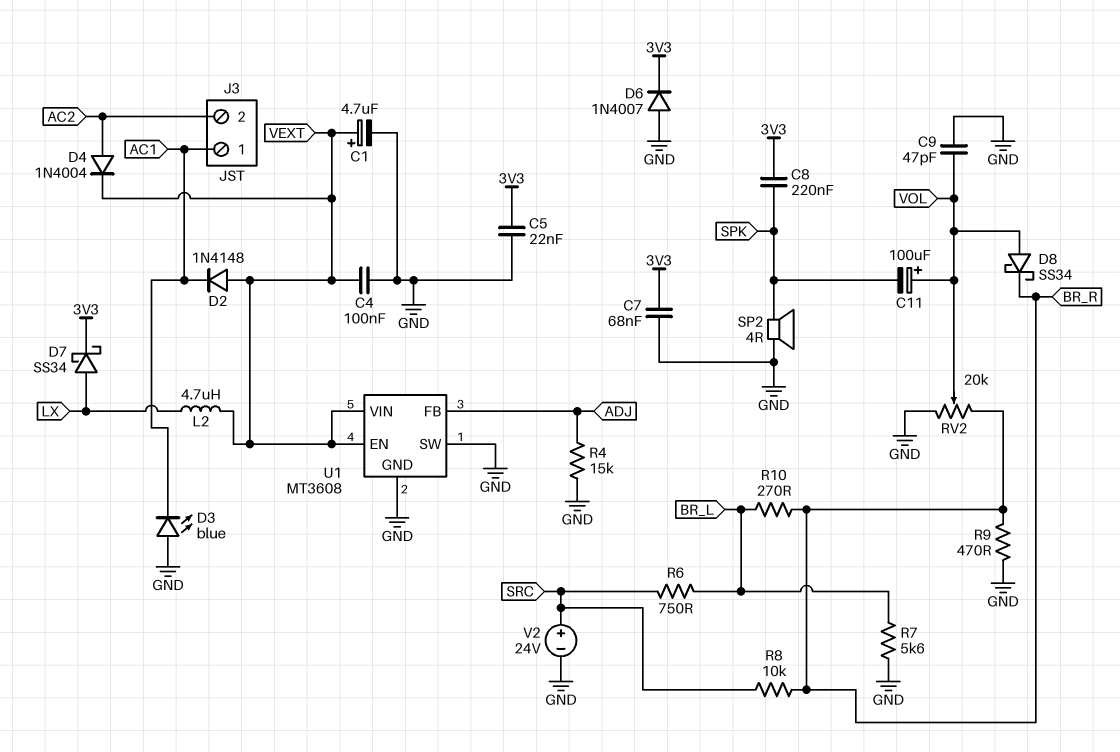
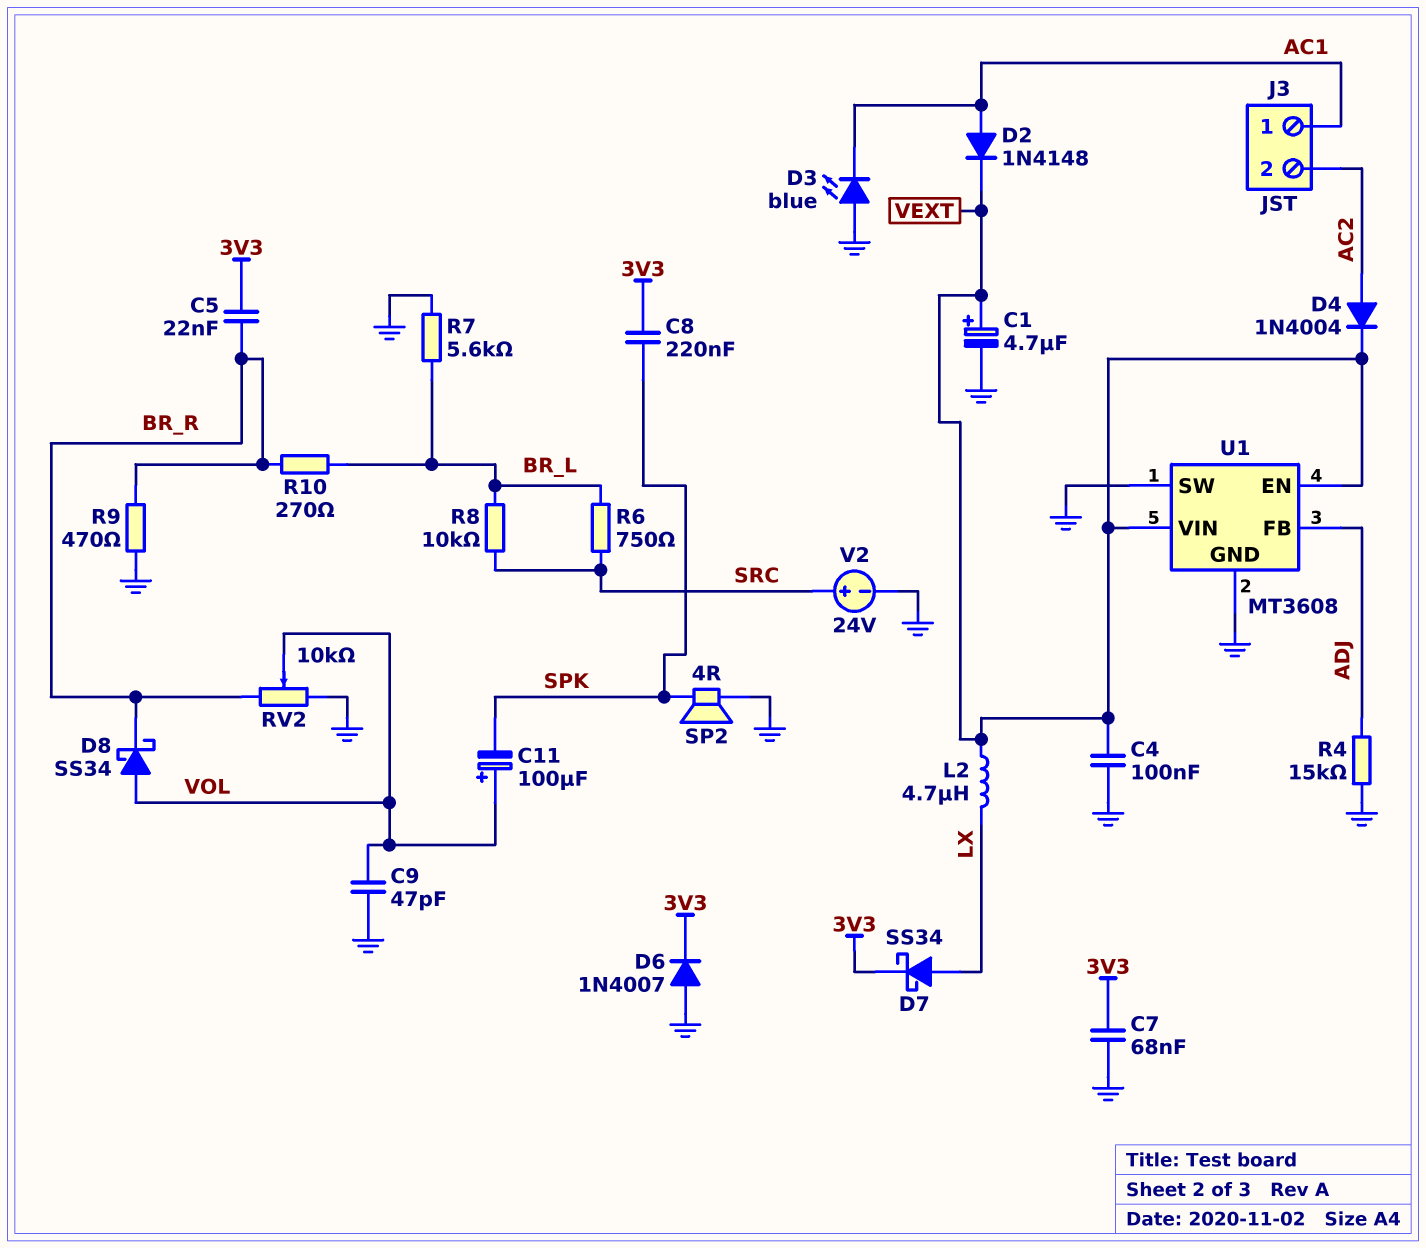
C5: 22nF (3V3, GND) -> 22nF (3V3, BR_R)
D2: diode 1N4148 (A VEXT, K AC1) -> diode 1N4148 (A AC1, K VEXT)
R8: 10k (BR_R, SRC) -> 10k (BR_L, SRC)
RV2: 20k (BR_R, GND, wiper VOL) -> 10k (BR_R, GND, wiper VOL)

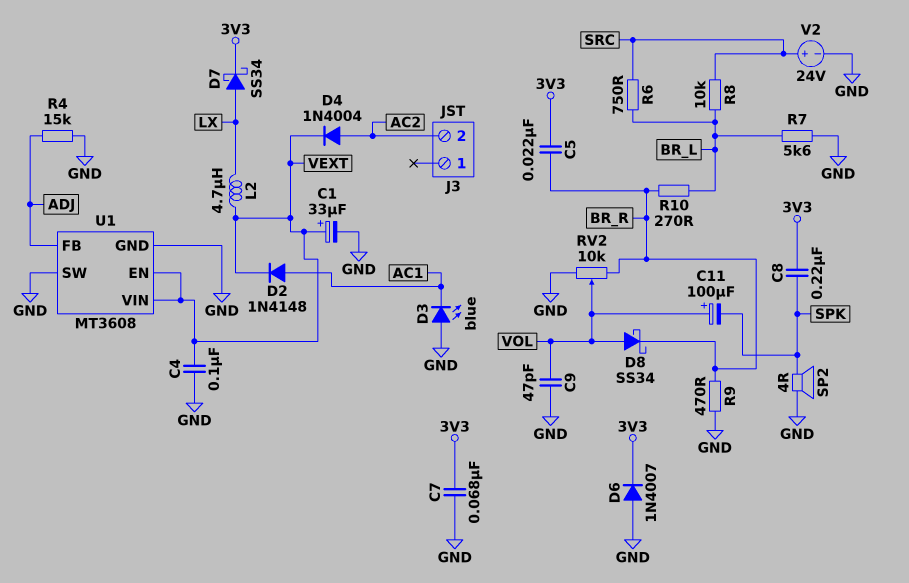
C1: 4.7uF (plus VEXT, minus GND) -> 33uF (plus VEXT, minus GND)
J3 pin 1: AC1 -> none

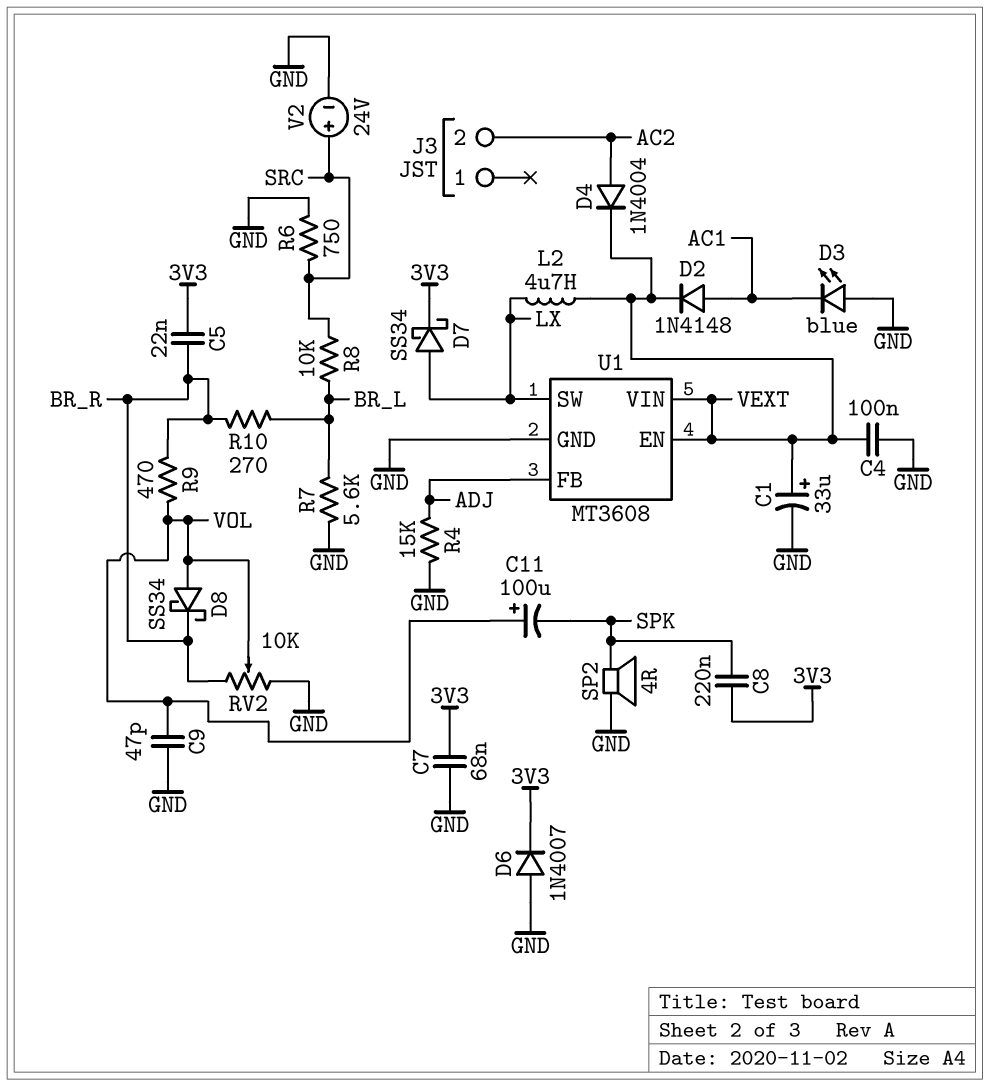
R6: 750 (BR_L, SRC) -> 750 (GND, SRC)
R9: 470 (BR_R, GND) -> 470 (BR_R, VOL)
U1 pin SW: GND -> LX

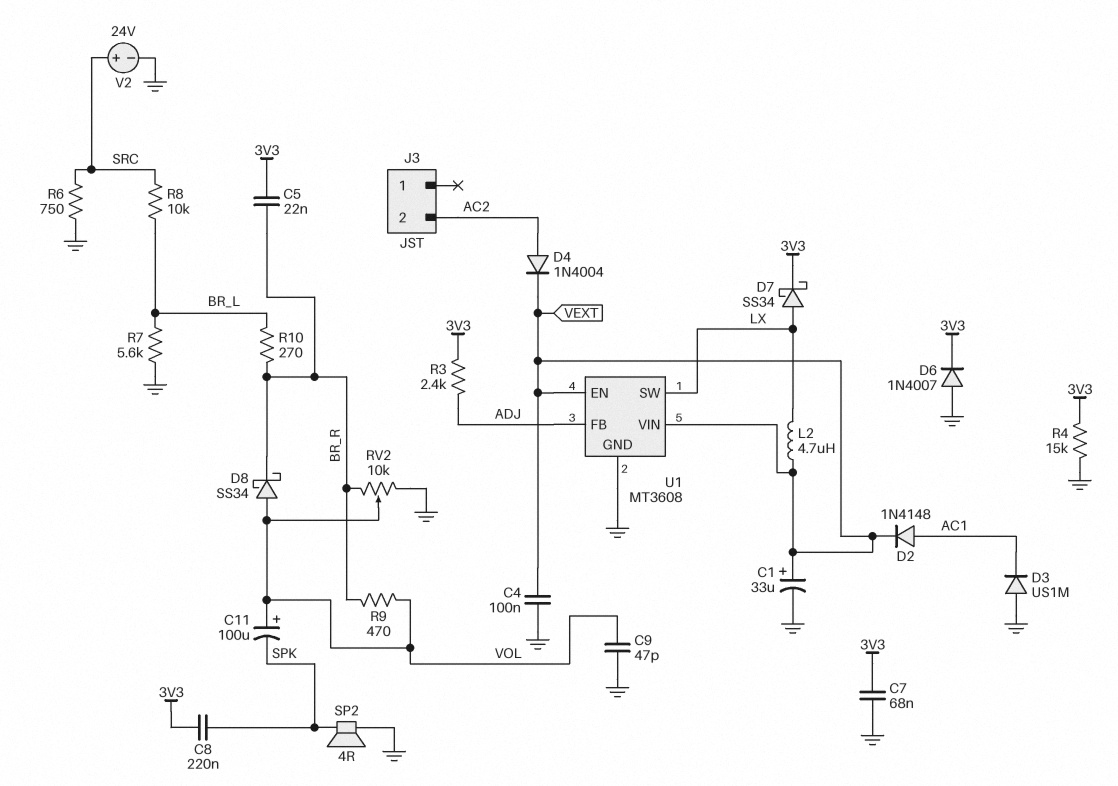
D3: LED blue (A GND, K AC1) -> diode US1M (A GND, K AC1)
R3: none -> 2.4k (3V3, ADJ)
R4: 15k (ADJ, GND) -> 15k (3V3, GND)

